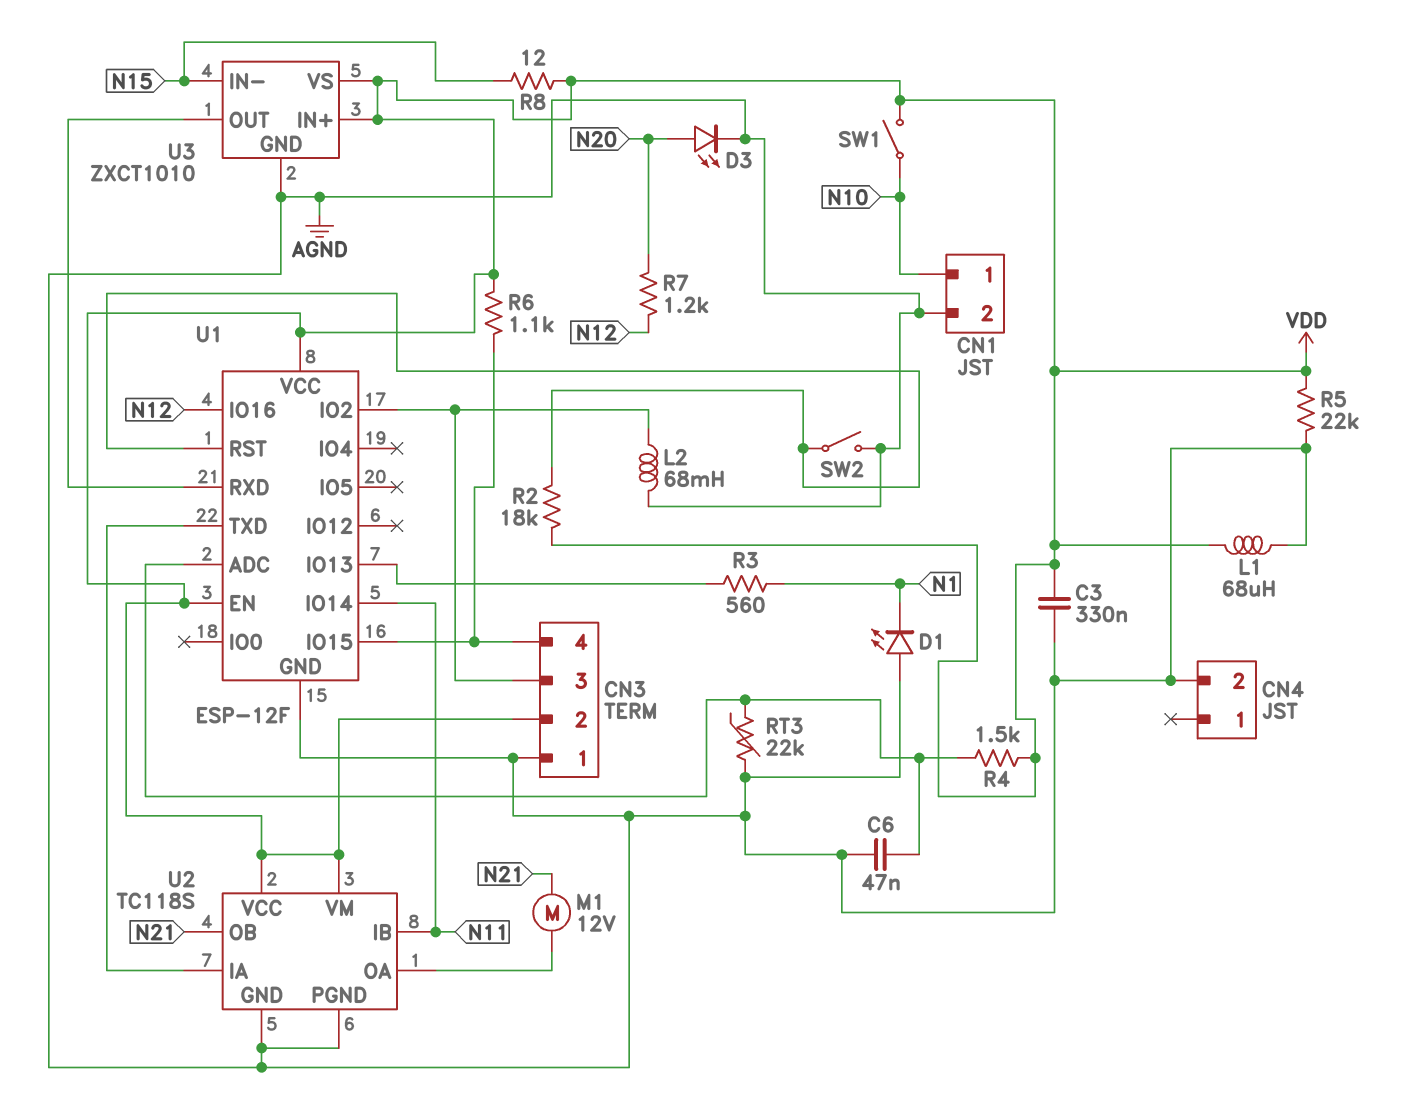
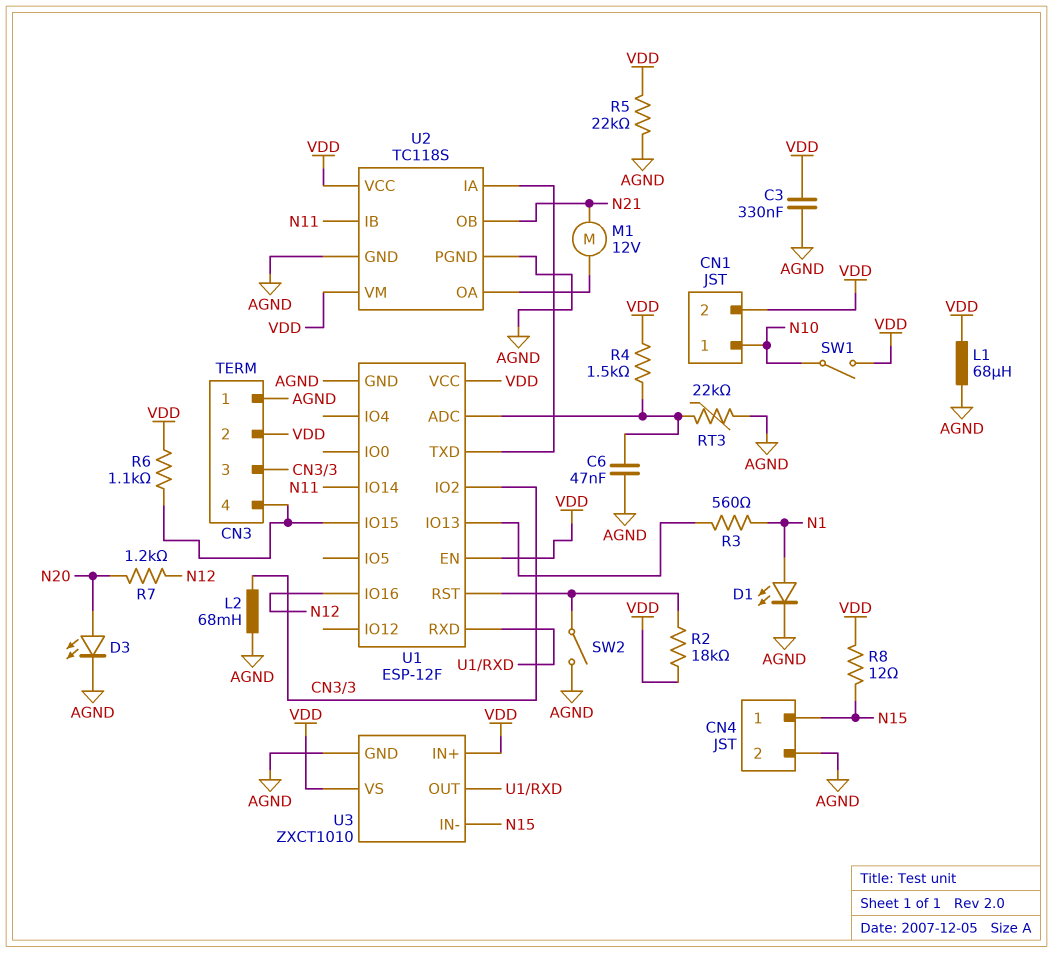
CN1 pin 2: AGND -> VDD
CN4 pin 1: none -> N15
D1: LED (A AGND, K N1) -> LED (A N1, K AGND)

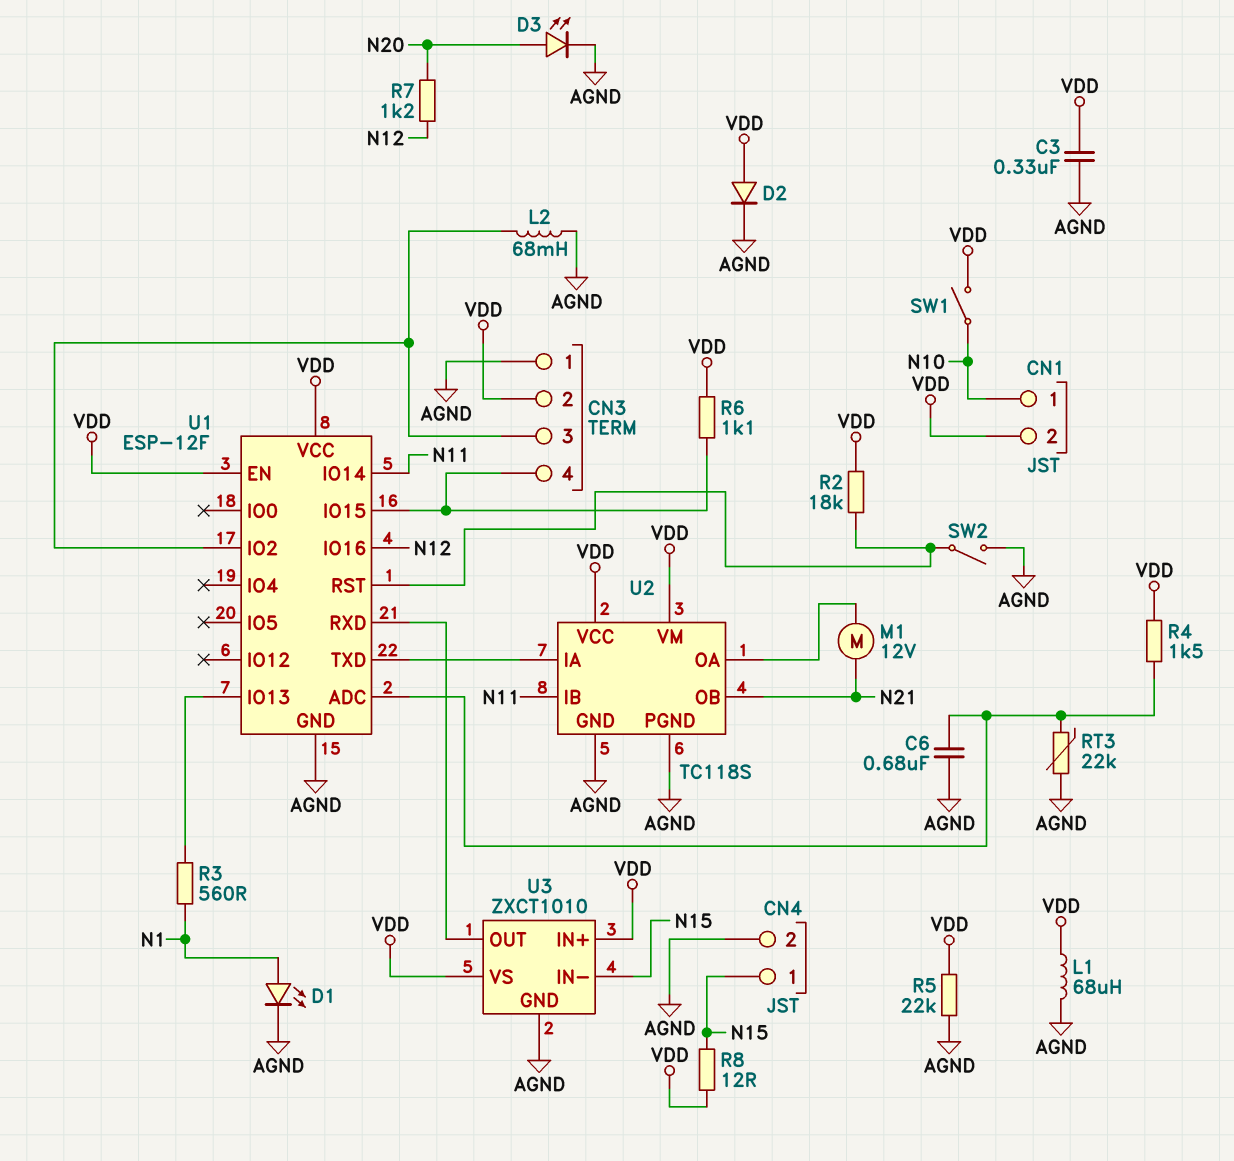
C6: 47nF (AGND, U1/ADC) -> 680nF (AGND, U1/ADC)
D2: none -> diode (A VDD, K AGND)

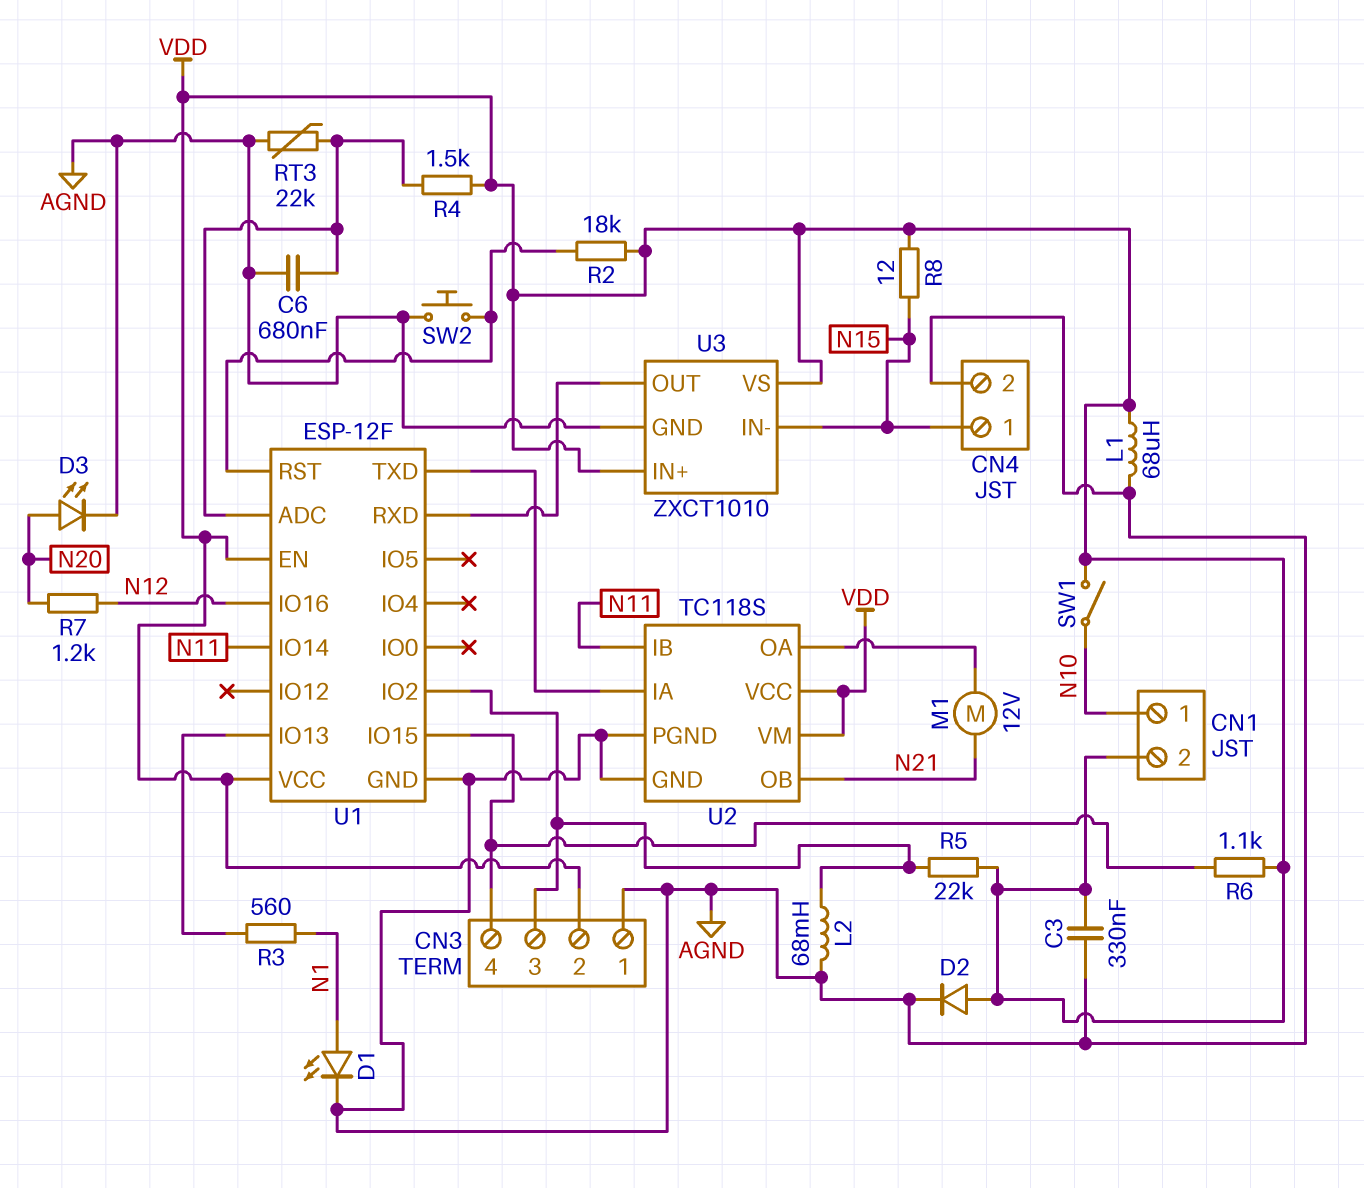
R5: 22k (AGND, VDD) -> 22k (CN3/3, VDD)
SW2: switch (AGND, U1/RST) -> button (AGND, U1/RST)

